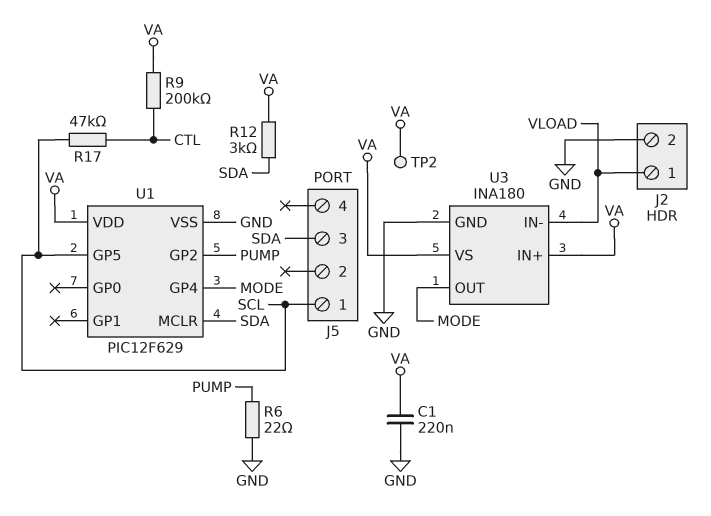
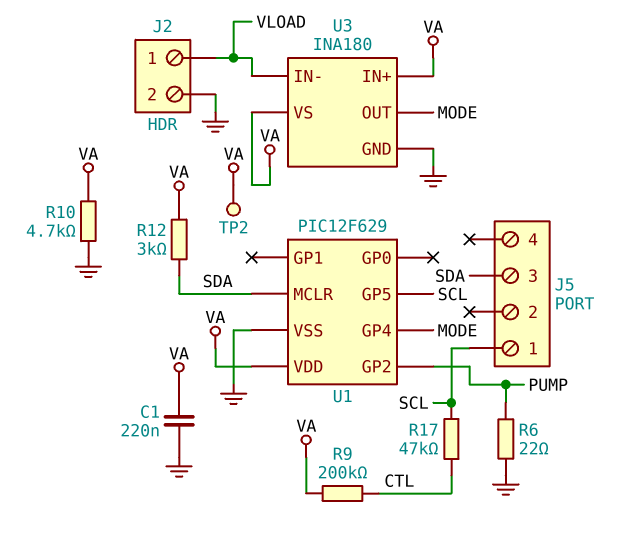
R10: none -> 4.7k (GND, VA)

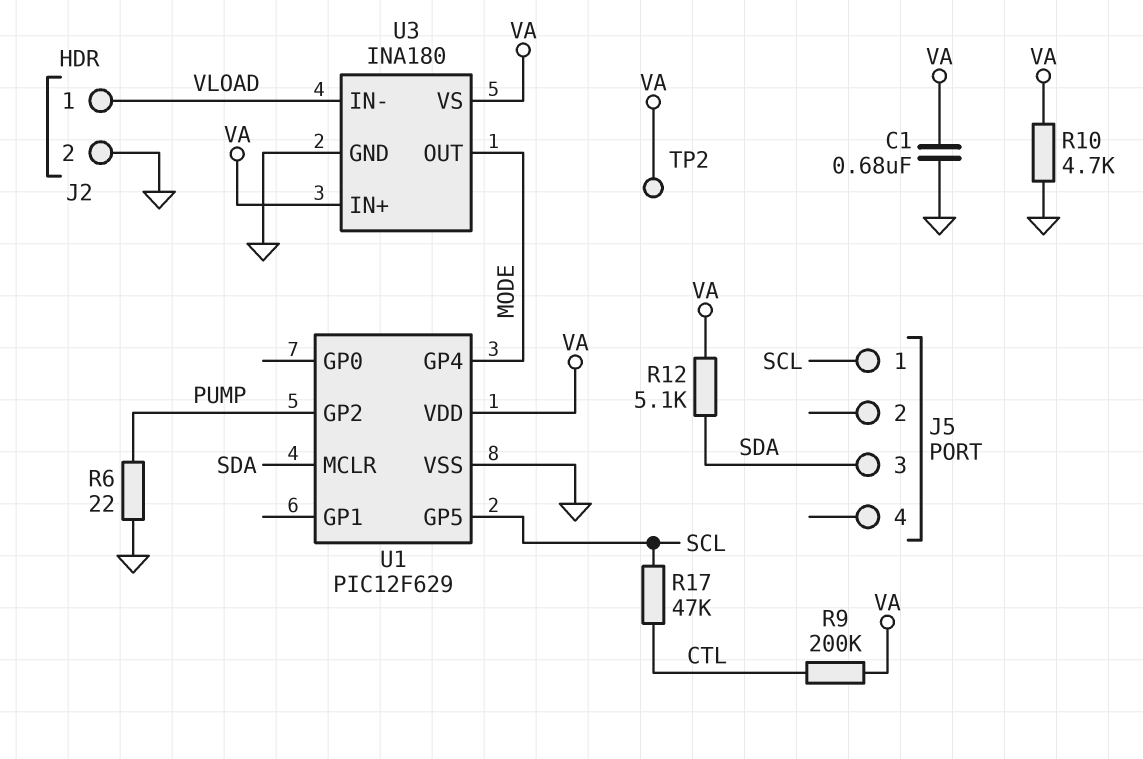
C1: 220nF (GND, VA) -> 680nF (GND, VA)
R12: 3k (SDA, VA) -> 5.1k (SDA, VA)

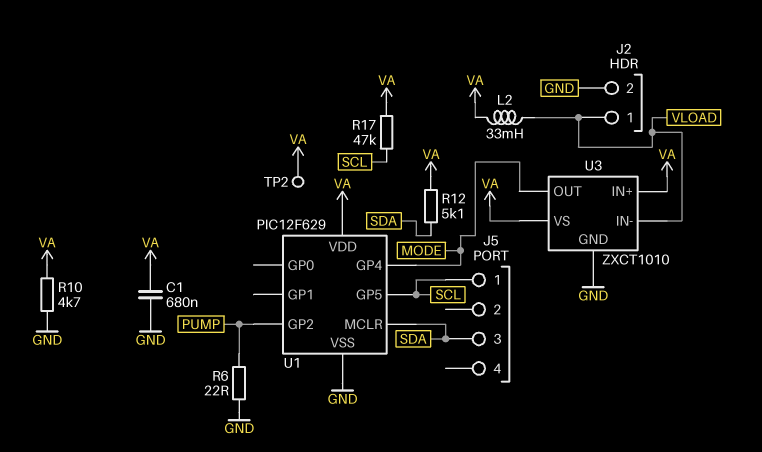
L2: none -> 33mH (VA, VLOAD)
R9: 200k (CTL, VA) -> none
R17: 47k (CTL, SCL) -> 47k (SCL, VA)
U3: INA180 -> ZXCT1010

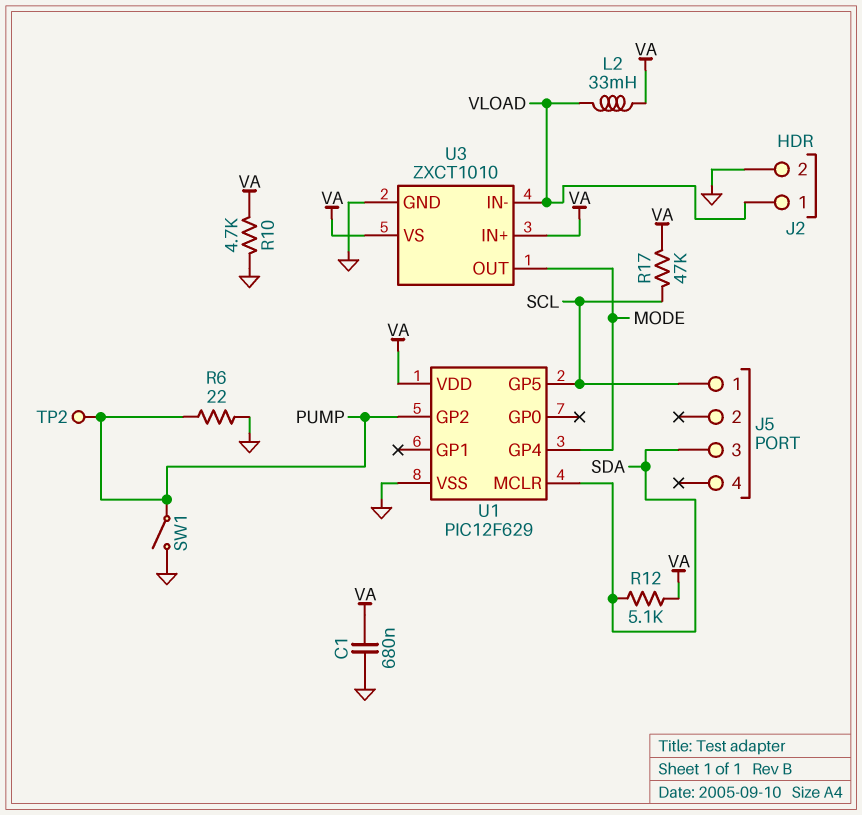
SW1: none -> switch (GND, PUMP)
TP2: test point (VA) -> test point (PUMP)

